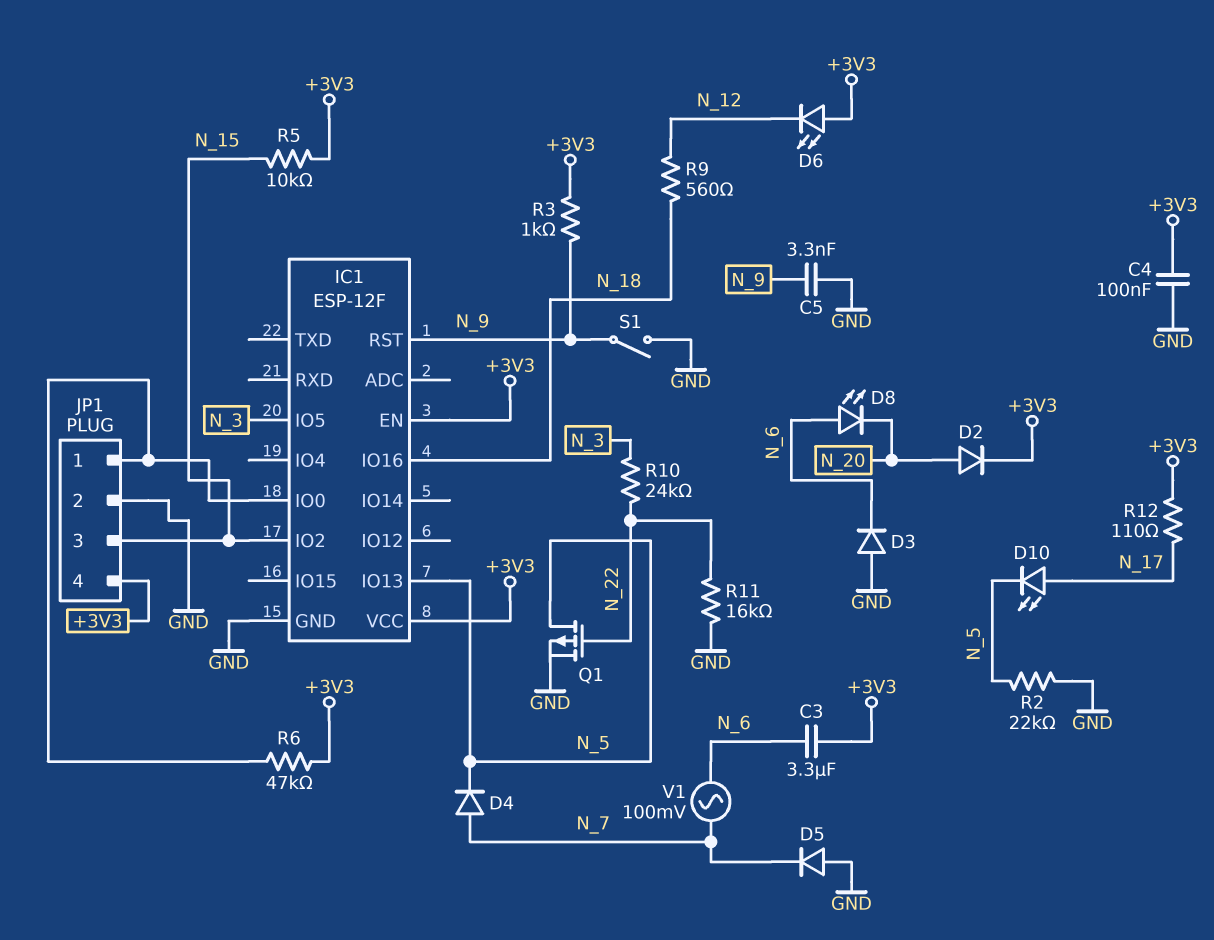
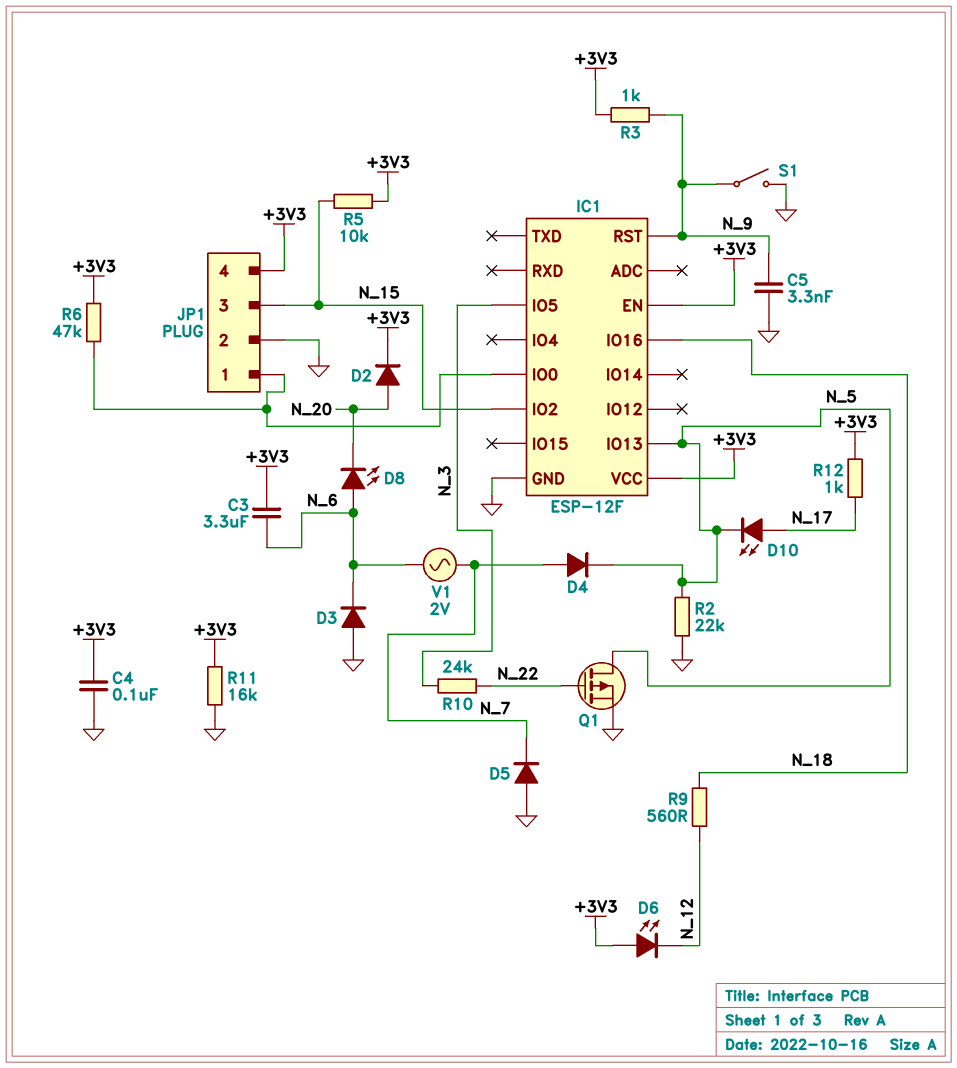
R11: 16k (GND, N_22) -> 16k (+3V3, GND)
R12: 110 (+3V3, N_17) -> 1k (+3V3, N_17)
V1: AC 100mV (N_6, N_7) -> AC 2V (N_6, N_7)

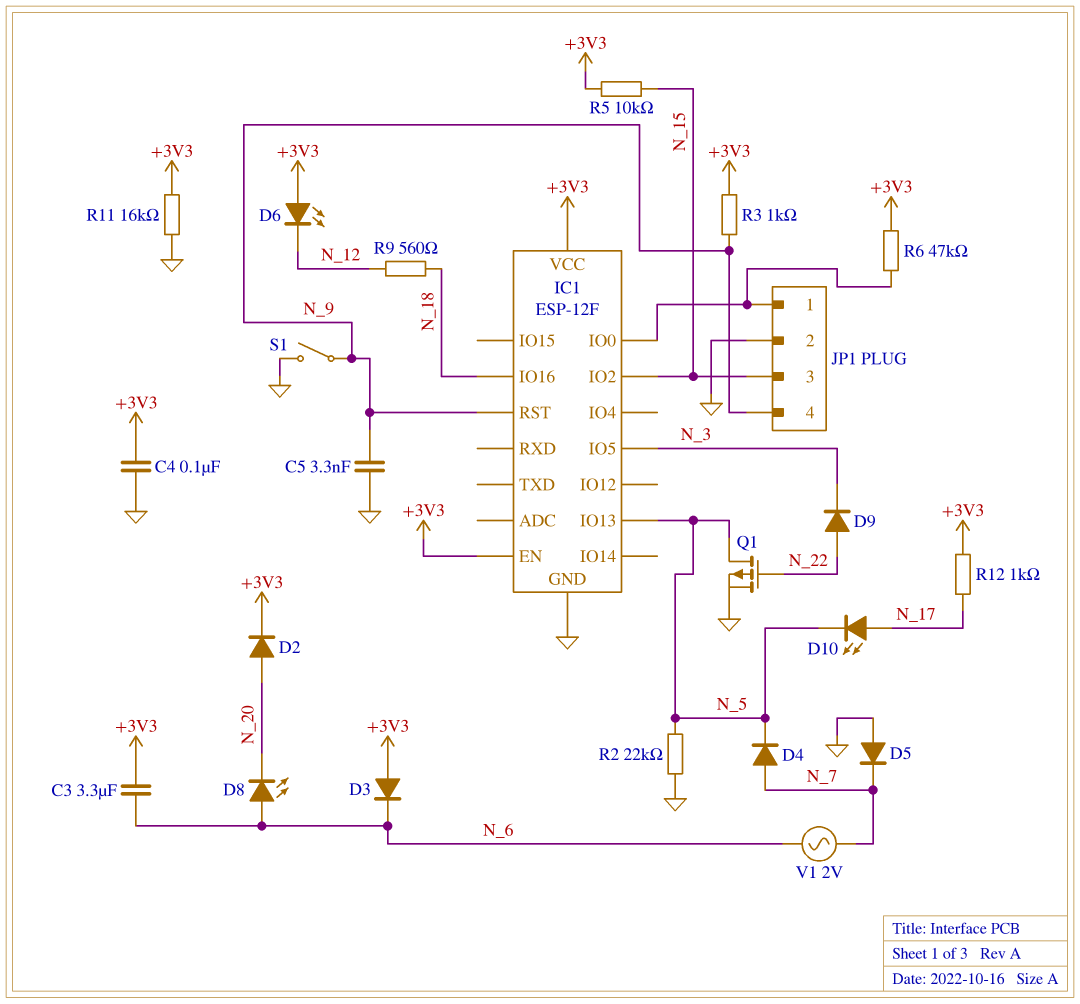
D3: diode (A GND, K N_6) -> diode (A +3V3, K N_6)
D9: none -> diode (A N_22, K N_3)
JP1 pin 4: +3V3 -> N_9
R10: 24k (N_3, N_22) -> none

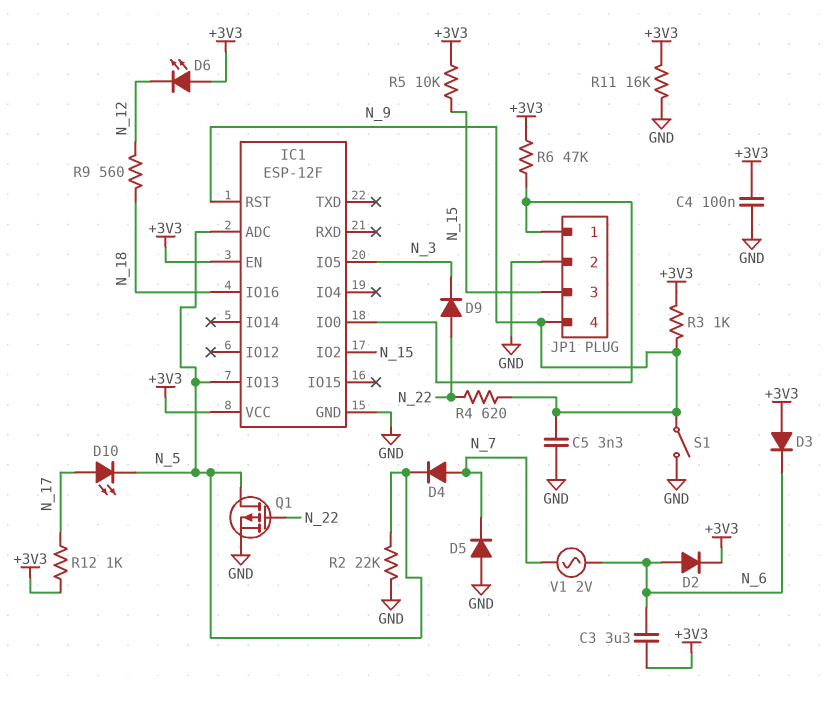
D2: diode (A N_20, K +3V3) -> diode (A N_6, K +3V3)
D8: LED (A N_6, K N_20) -> none
IC1 pin ADC: none -> N_5
R4: none -> 620 (N_9, N_22)

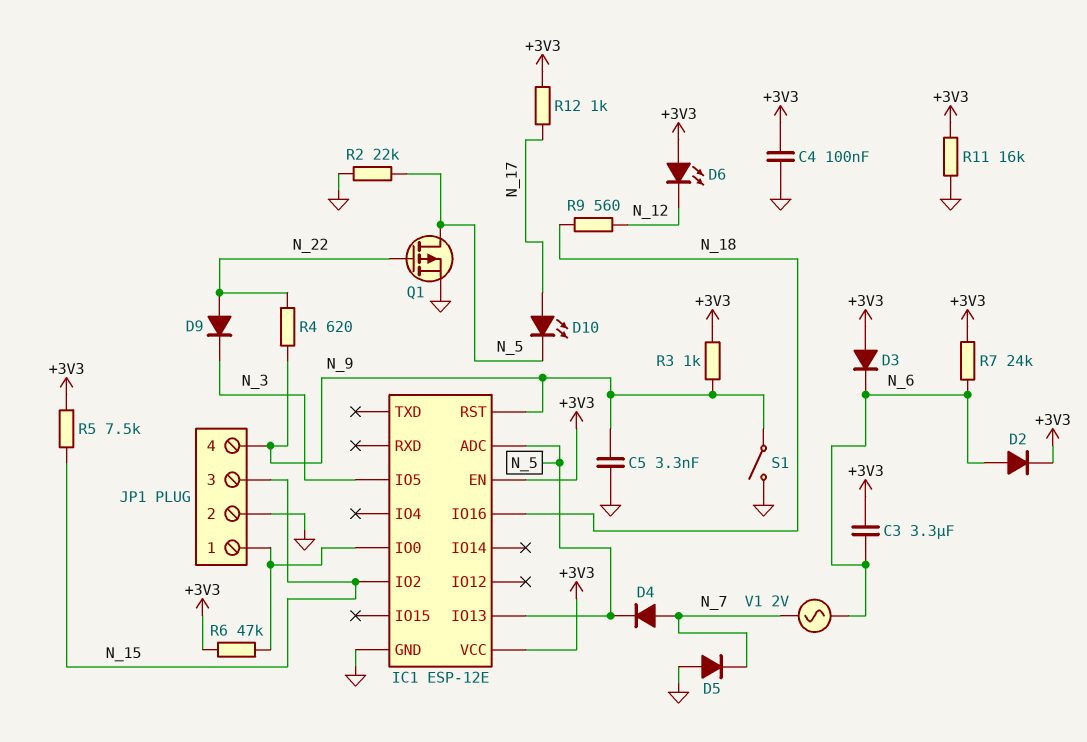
IC1: ESP-12F -> ESP-12E
R5: 10k (+3V3, N_15) -> 7.5k (+3V3, N_15)
R7: none -> 24k (+3V3, N_6)

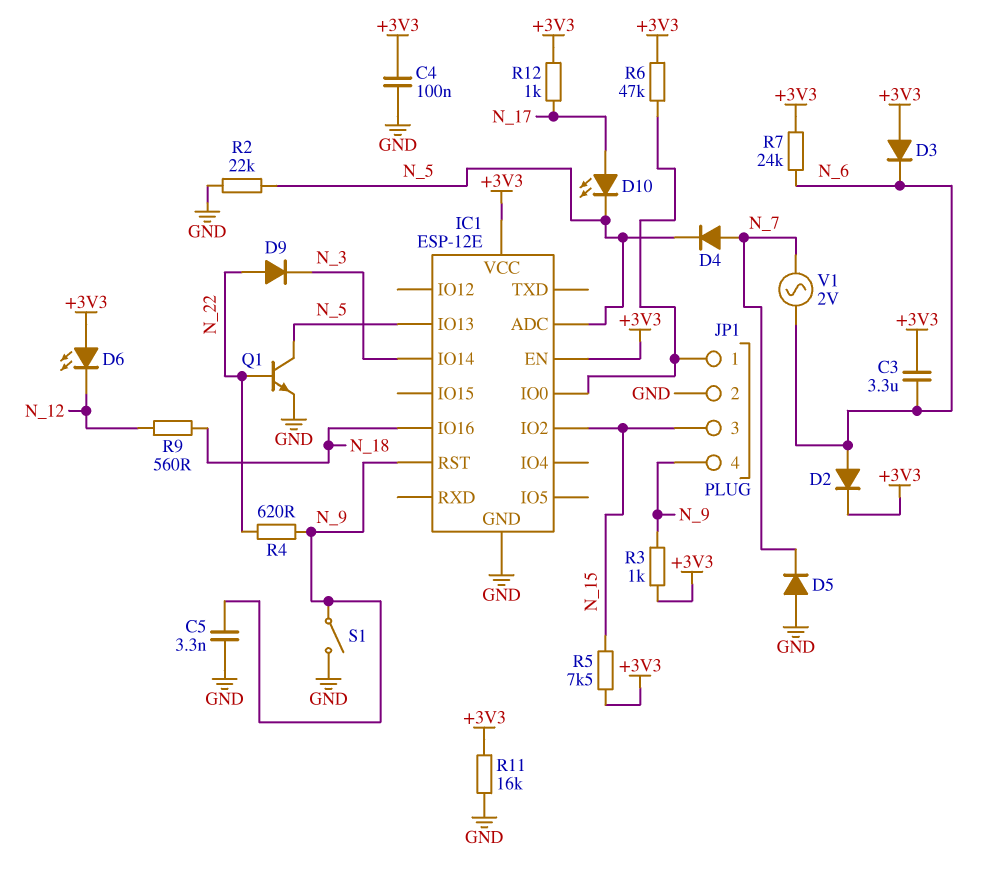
IC1 pin IO5: N_3 -> none
IC1 pin IO14: none -> N_3
Q1: PMOS (G N_22, D N_5, S GND) -> NPN (B N_22, C N_5, E GND)

